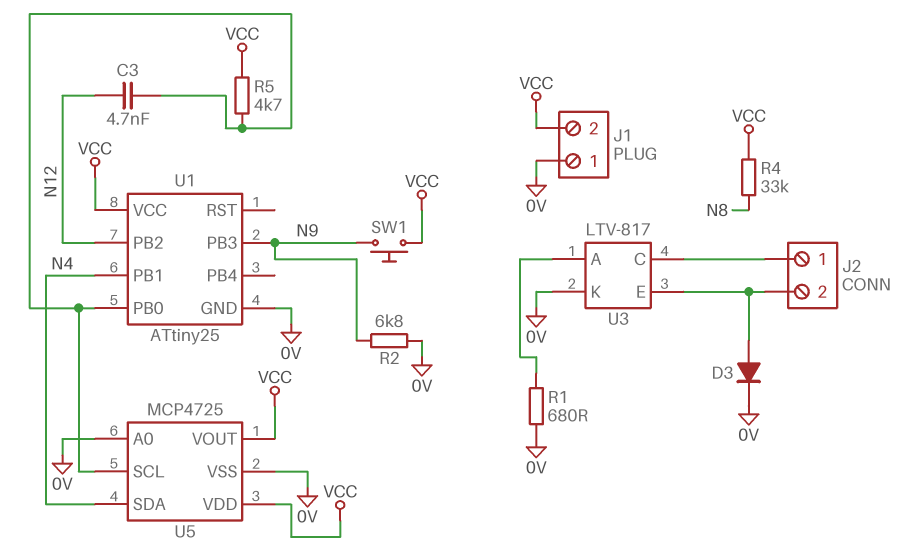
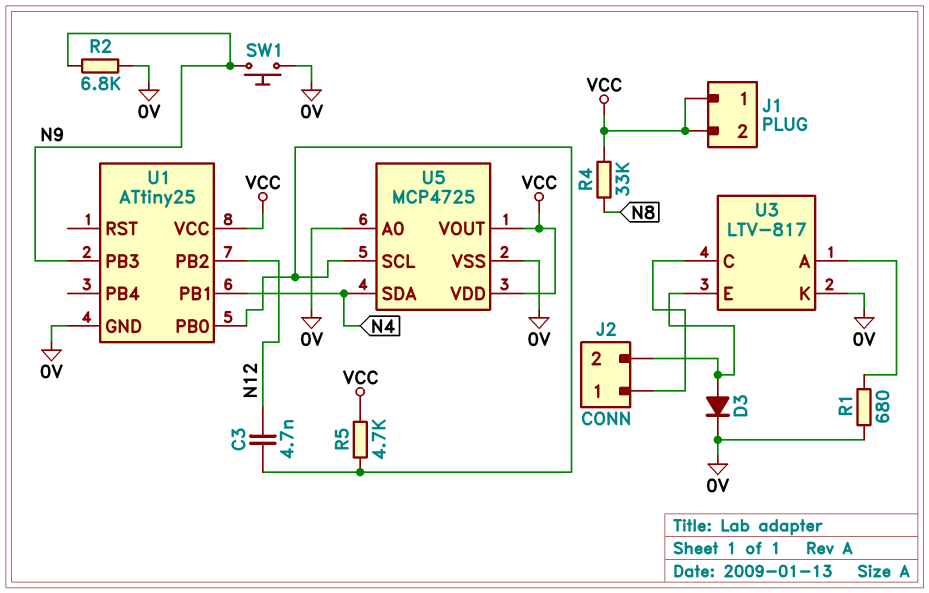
J1 pin 1: 0V -> VCC
SW1: button (N9, VCC) -> button (0V, N9)

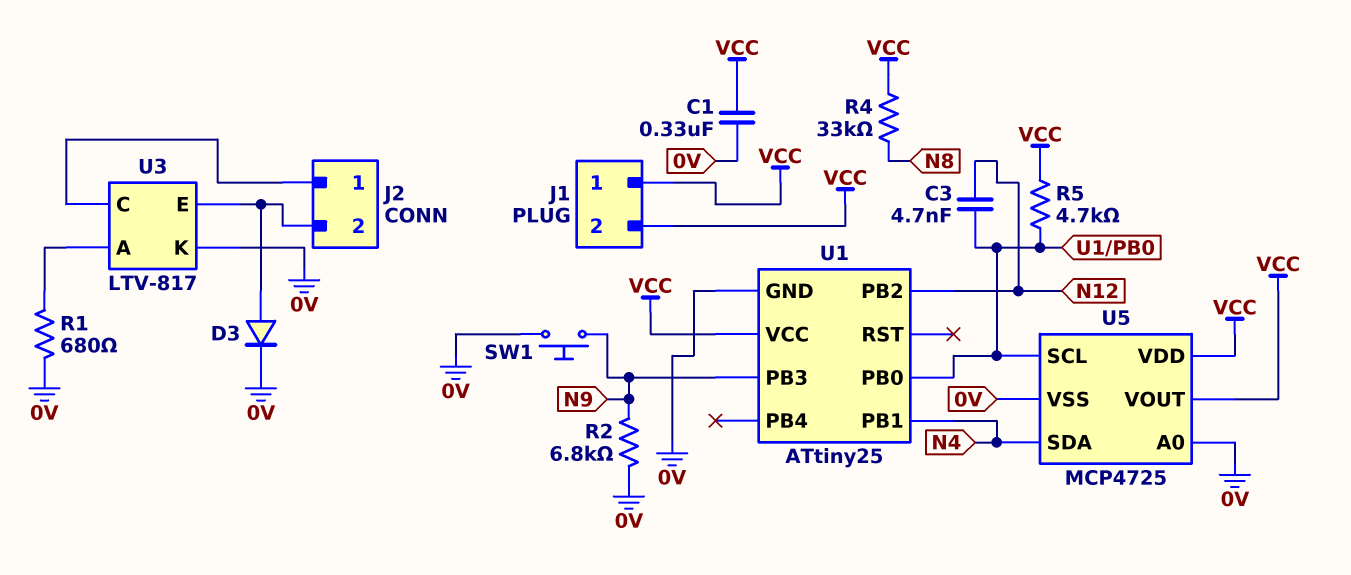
C1: none -> 330nF (0V, VCC)

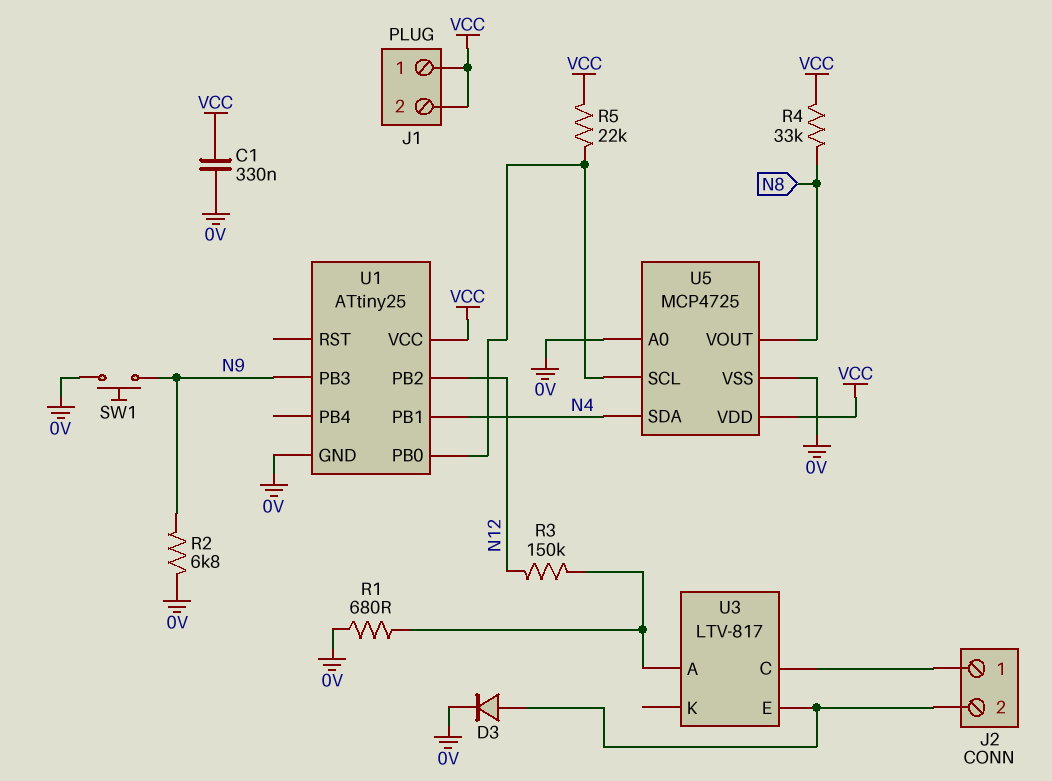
C3: 4.7nF (N12, U1/PB0) -> none
R3: none -> 150k (N12, U3/A)
R5: 4.7k (U1/PB0, VCC) -> 22k (U1/PB0, VCC)
U3 pin K: 0V -> none
U5 pin VOUT: VCC -> N8

